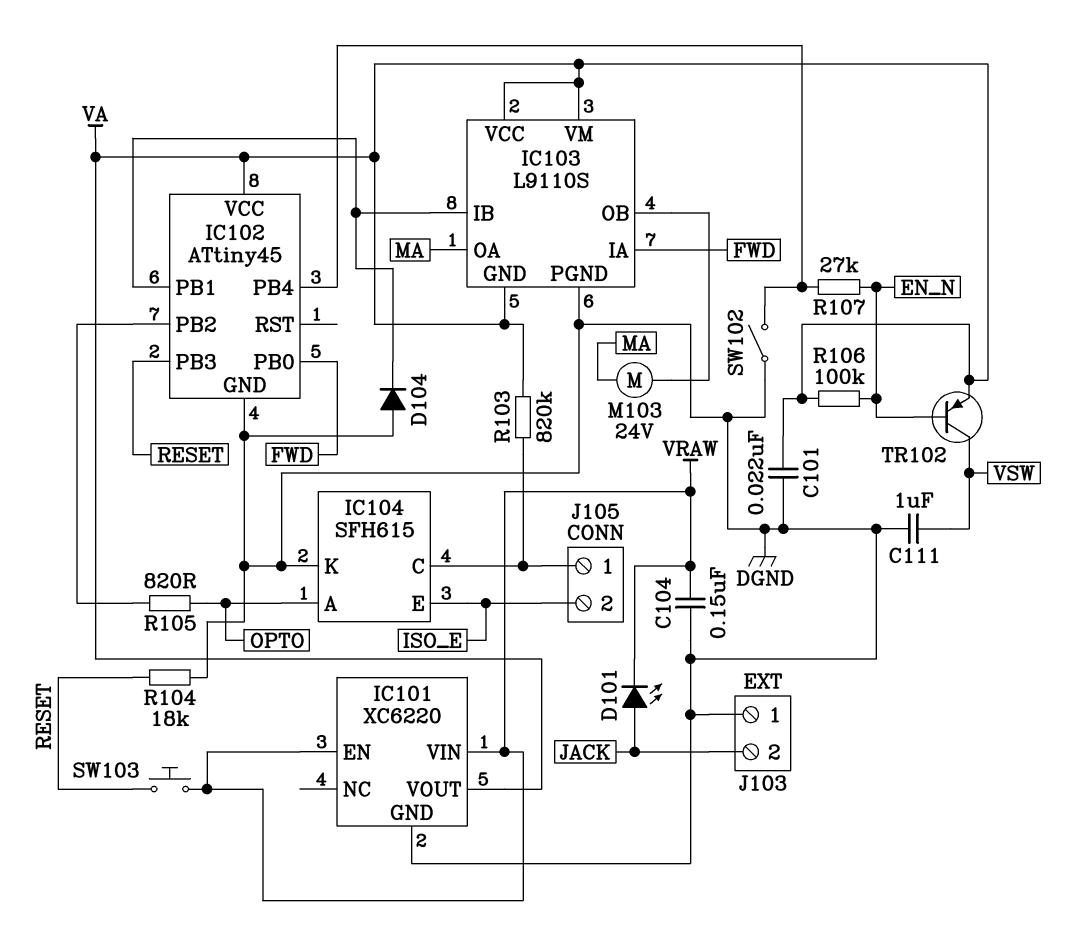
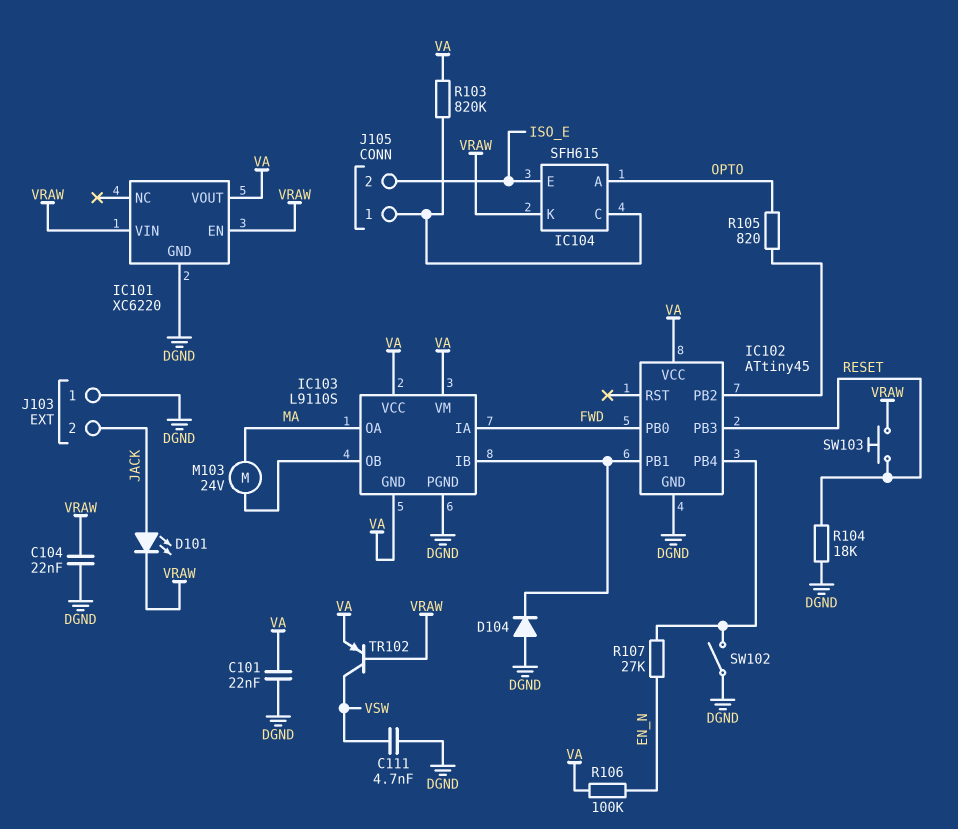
C104: 150nF (DGND, VRAW) -> 22nF (DGND, VRAW)
C111: 1uF (DGND, VSW) -> 4.7nF (DGND, VSW)
IC104 pin K: DGND -> VRAW
TR102: PNP (B EN_N, C VSW, E VA) -> PNP (B VRAW, C VSW, E VA)

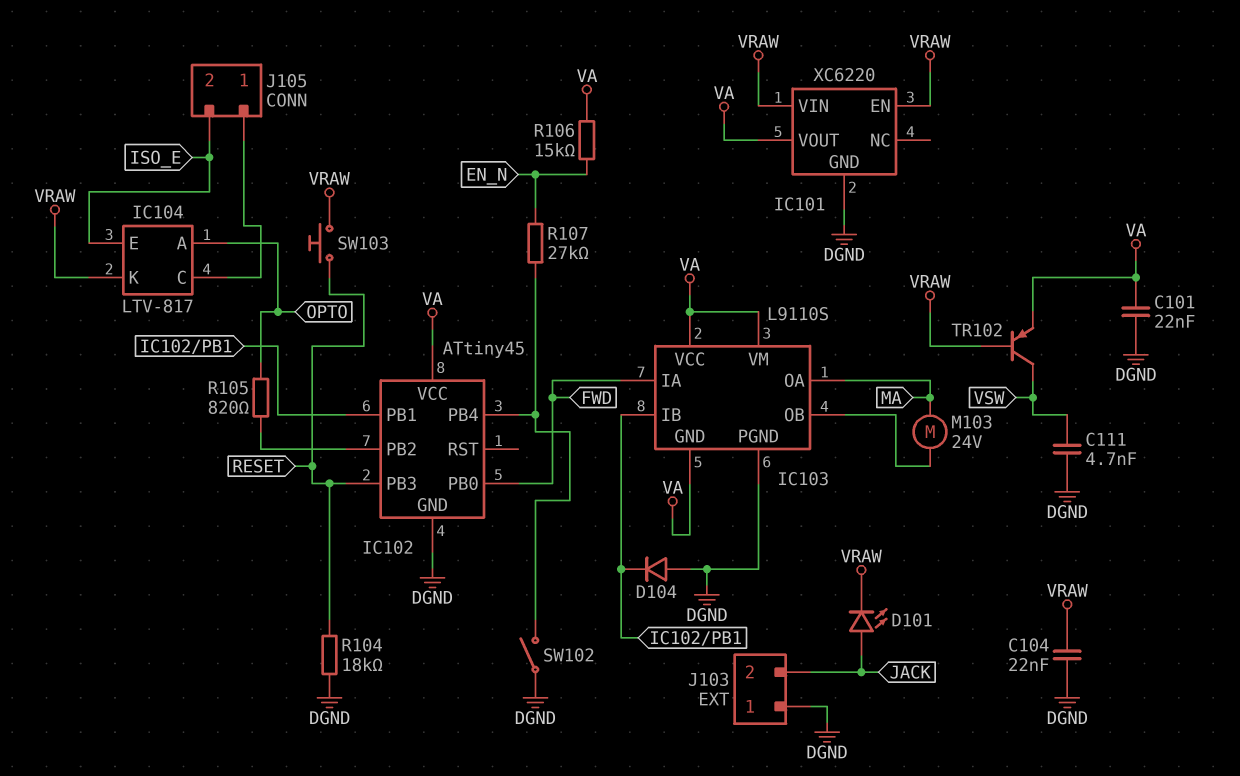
IC104: SFH615 -> LTV-817
R103: 820k (IC104/C, VA) -> none
R106: 100k (EN_N, VA) -> 15k (EN_N, VA)

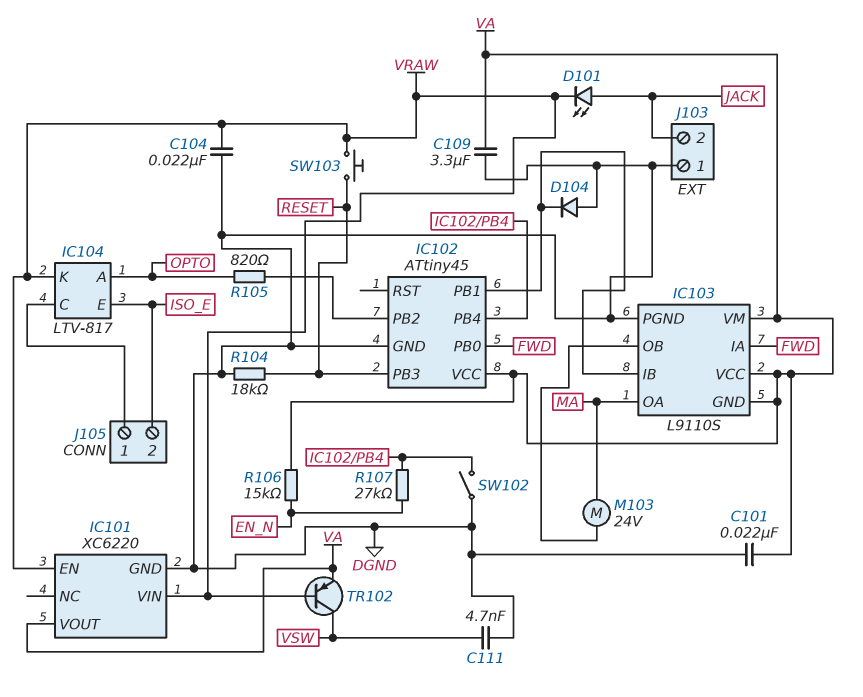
C109: none -> 3.3uF (DGND, VA)

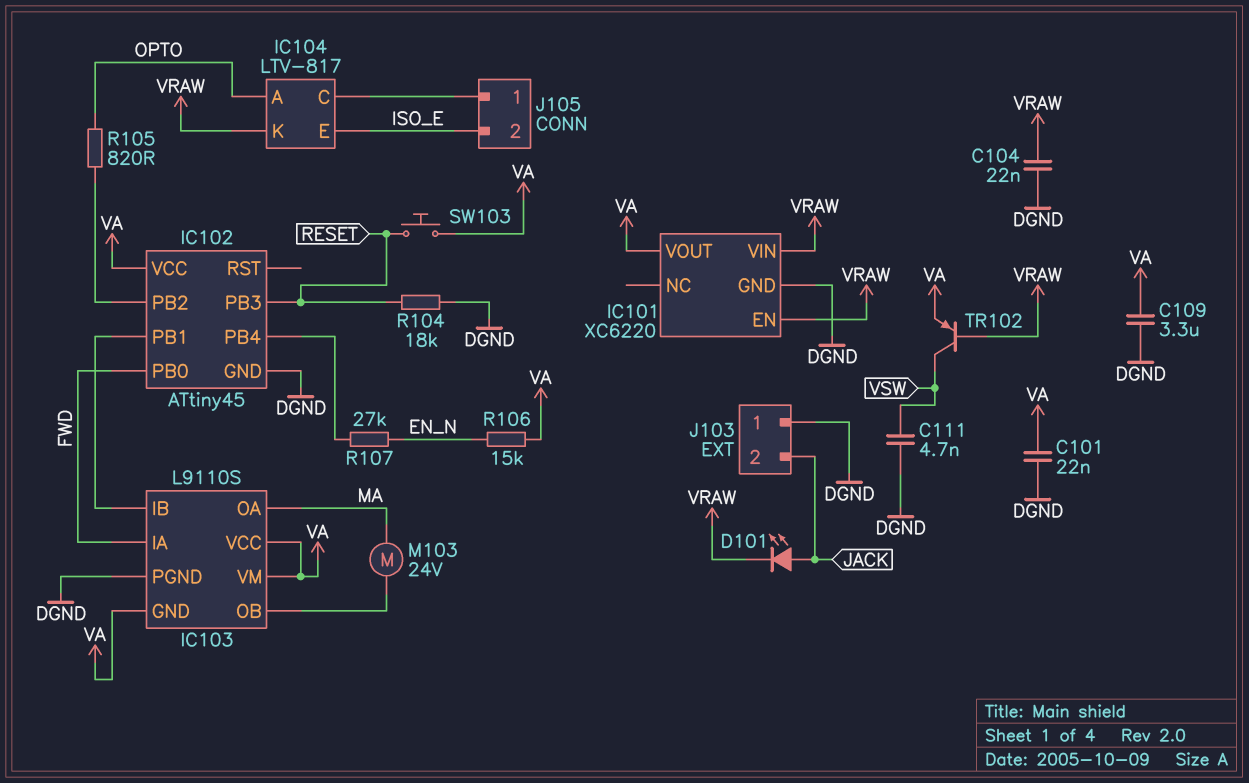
D104: diode (A DGND, K IC102/PB1) -> none
SW102: switch (DGND, IC102/PB4) -> none
SW103: button (RESET, VRAW) -> button (RESET, VA)

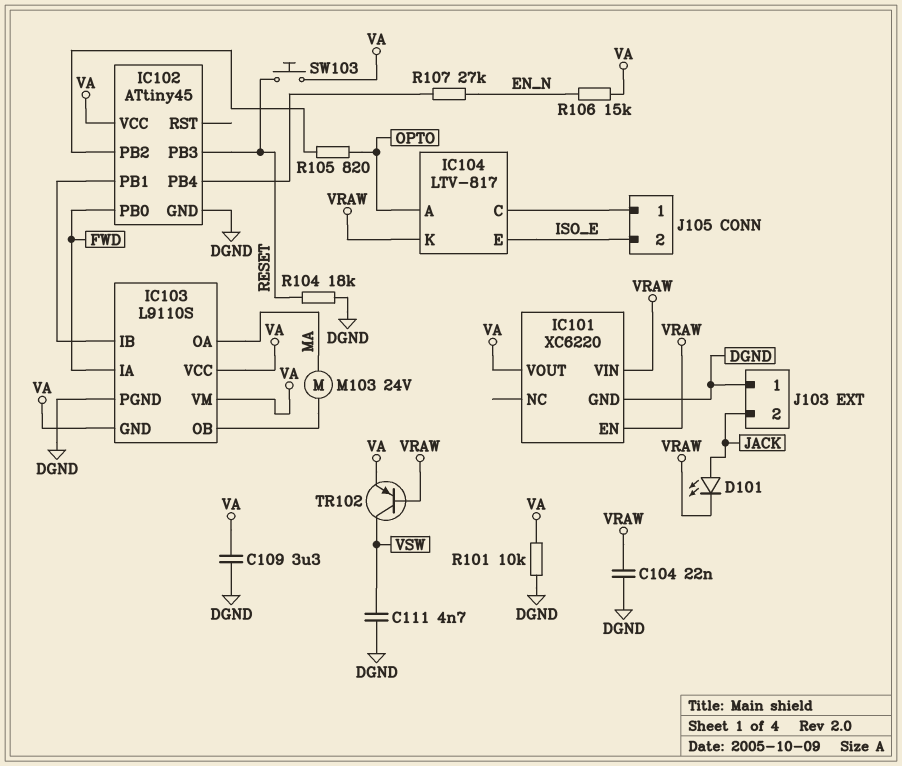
C101: 22nF (DGND, VA) -> none
R101: none -> 10k (DGND, VA)

